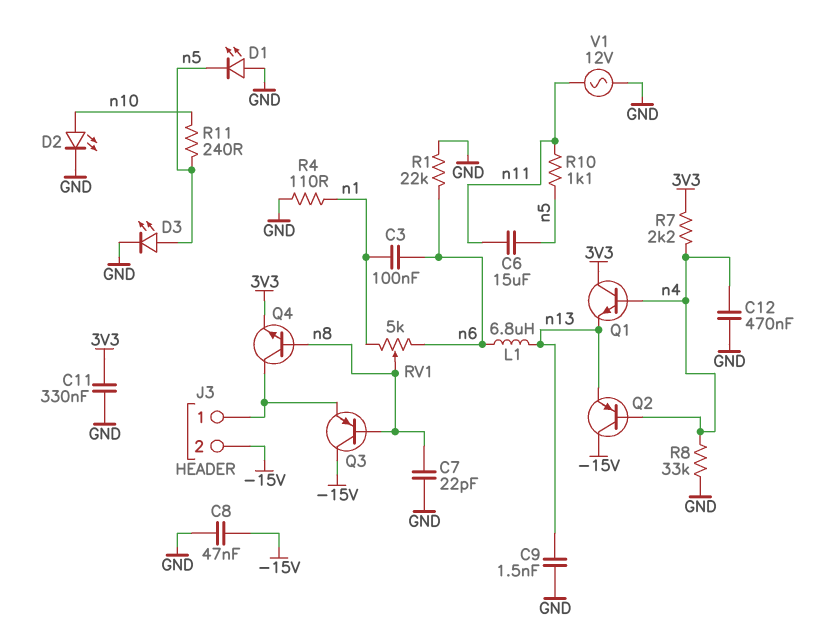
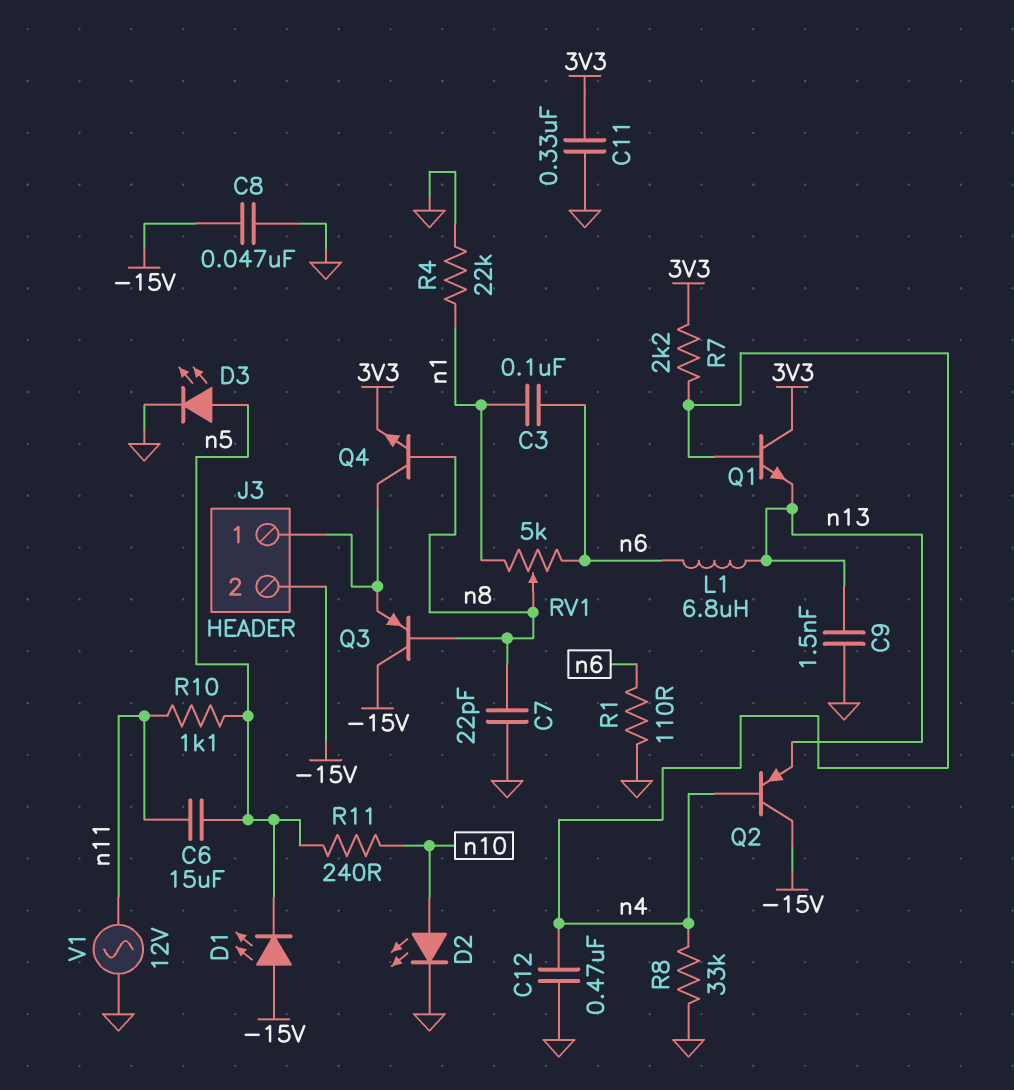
D1: LED (A GND, K n5) -> LED (A -15V, K n5)
R1: 22k (GND, n6) -> 110 (GND, n6)
R4: 110 (GND, n1) -> 22k (GND, n1)

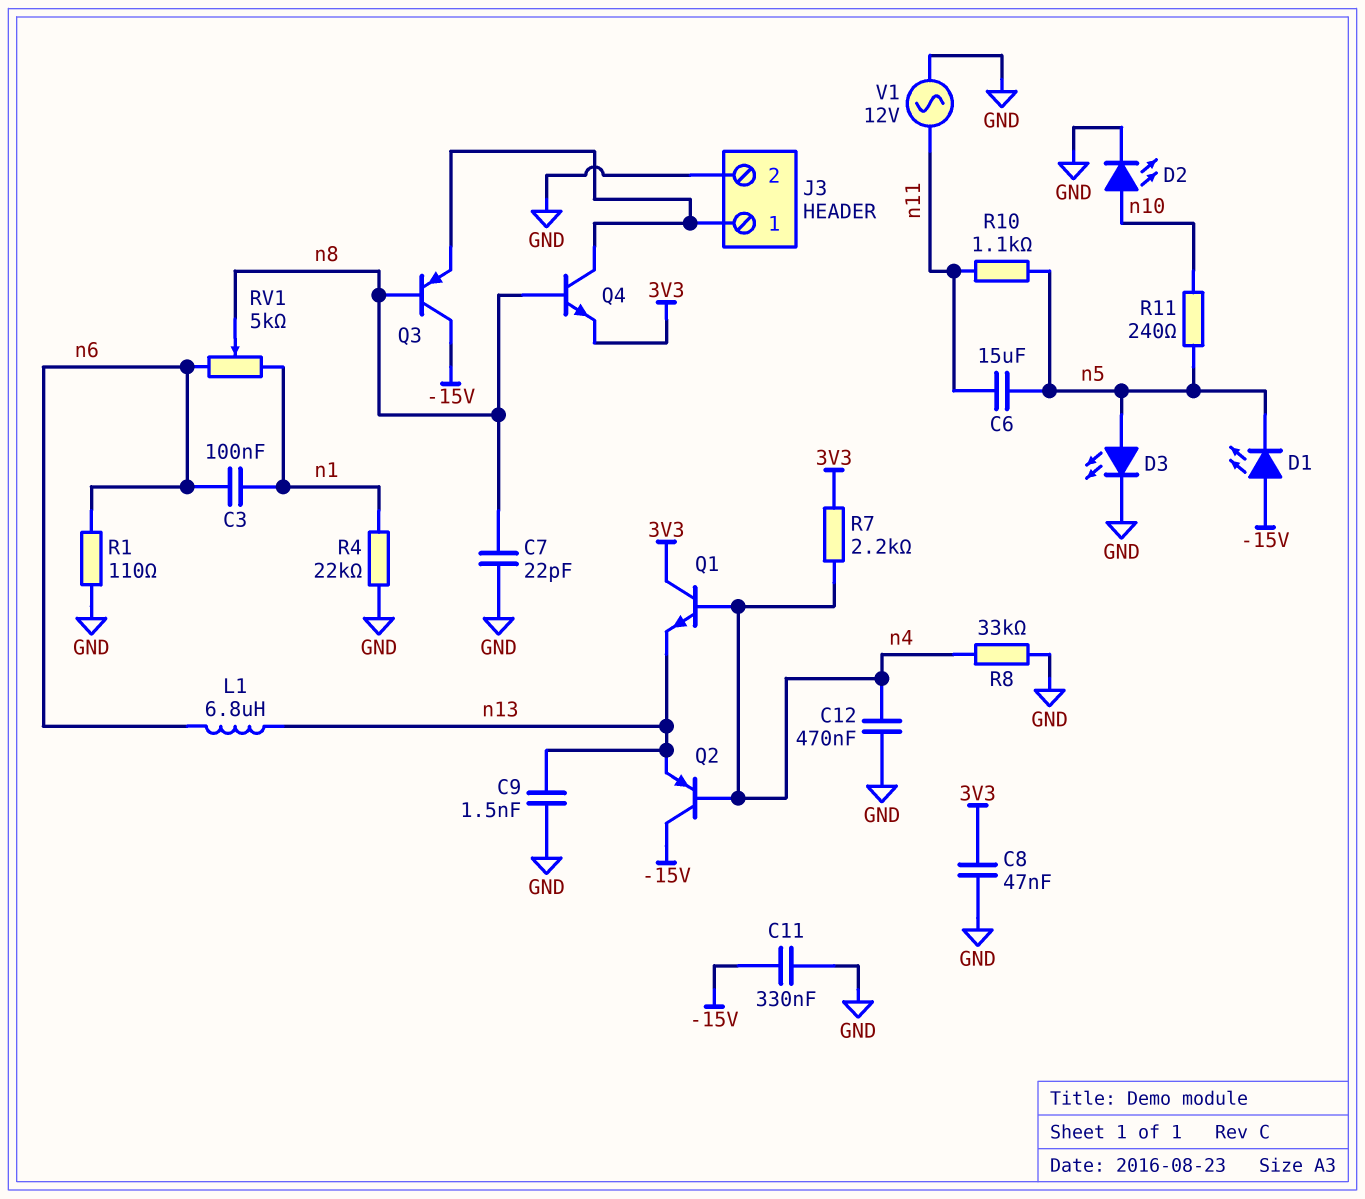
C8: 47nF (-15V, GND) -> 47nF (3V3, GND)
C11: 330nF (3V3, GND) -> 330nF (-15V, GND)
J3 pin 2: -15V -> GND

